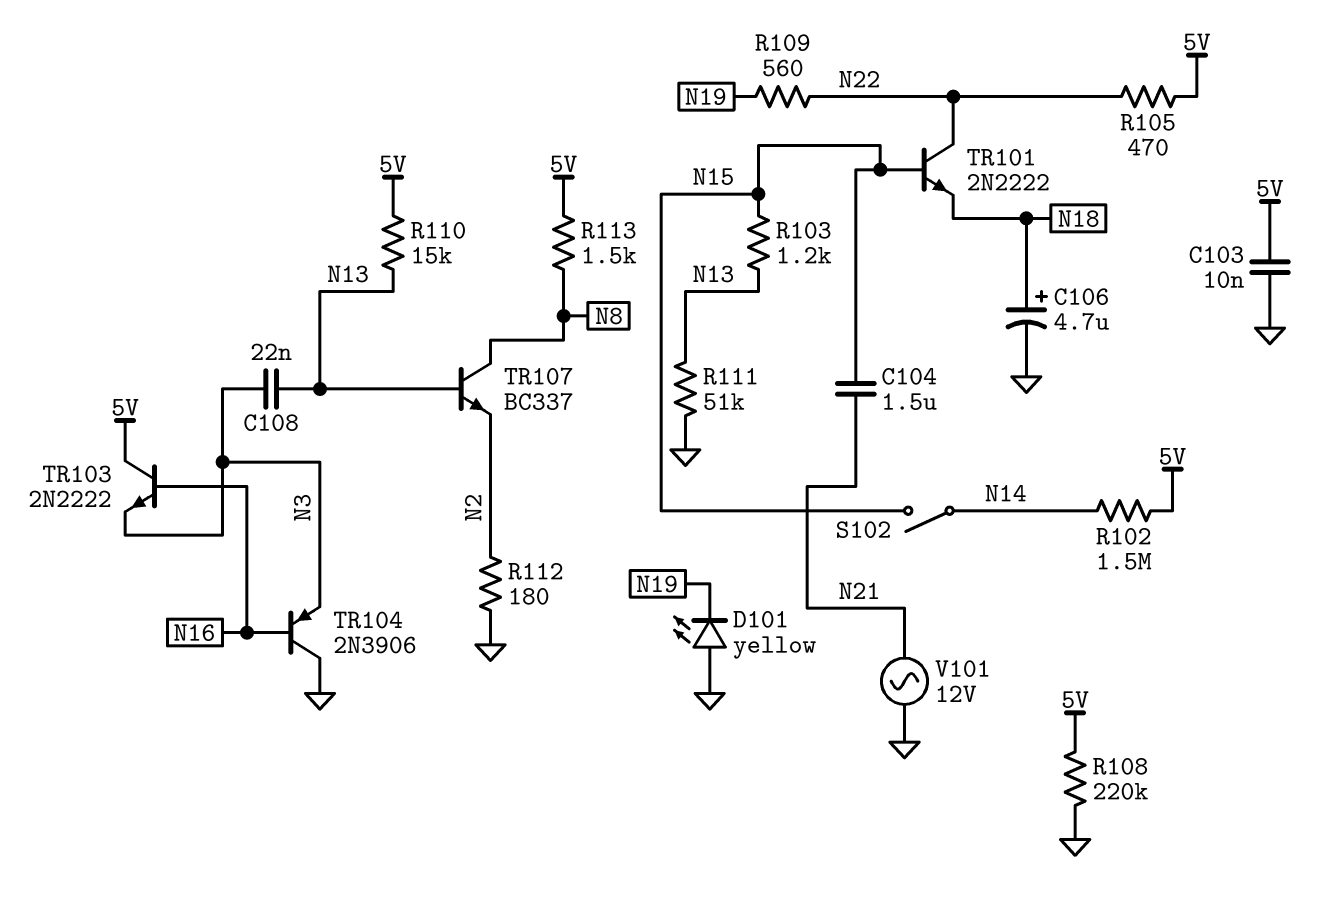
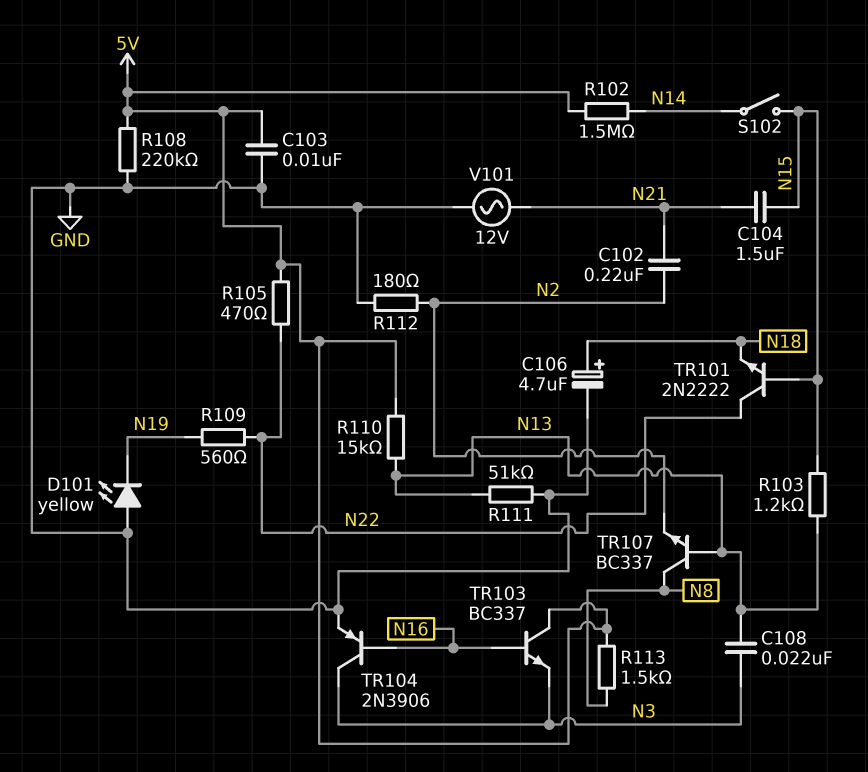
C102: none -> 220nF (N2, N21)
TR103: NPN 2N2222 (B N16, C 5V, E N3) -> NPN BC337 (B N16, C 5V, E N3)
TR104: PNP 2N3906 (B N16, C GND, E N3) -> PNP 2N3906 (B N16, C N3, E GND)

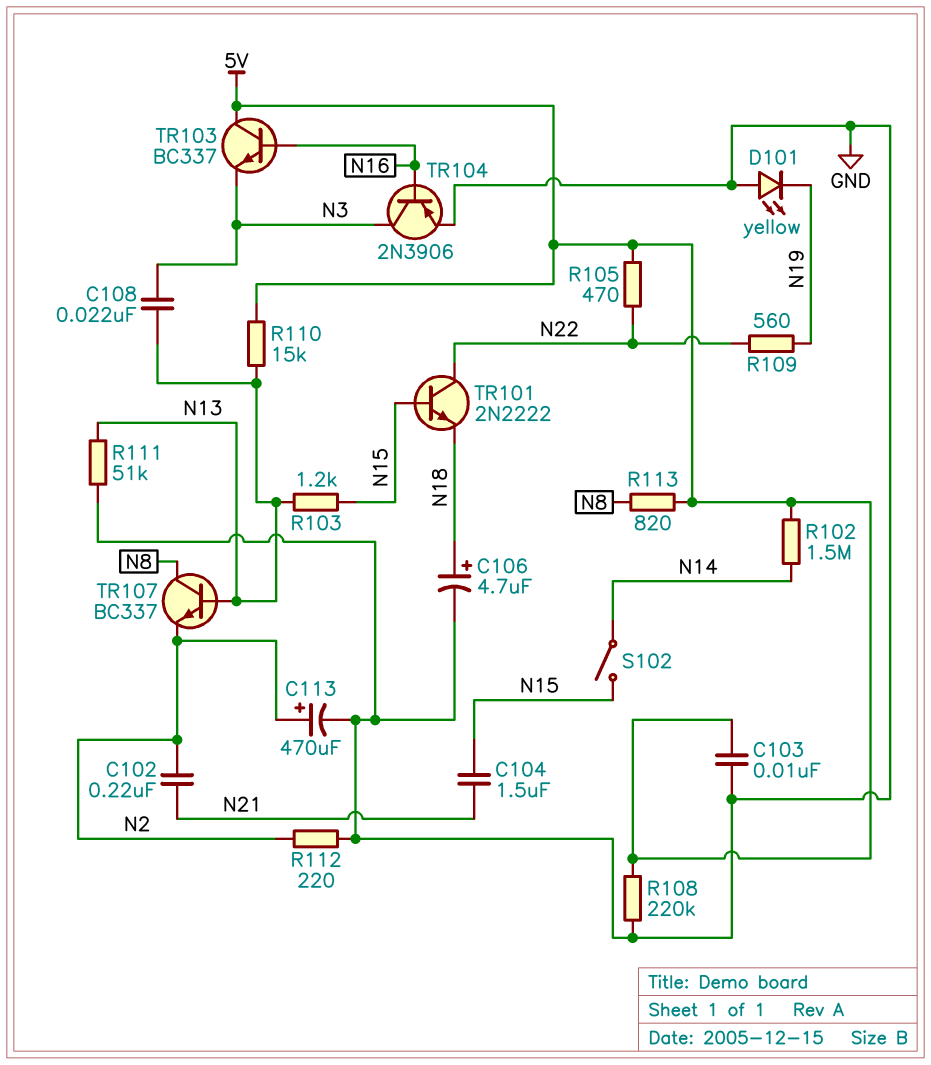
C113: none -> 470uF (plus N2, minus GND)
R112: 180 (GND, N2) -> 220 (GND, N2)
R113: 1.5k (5V, N8) -> 820 (5V, N8)
V101: AC 12V (GND, N21) -> none

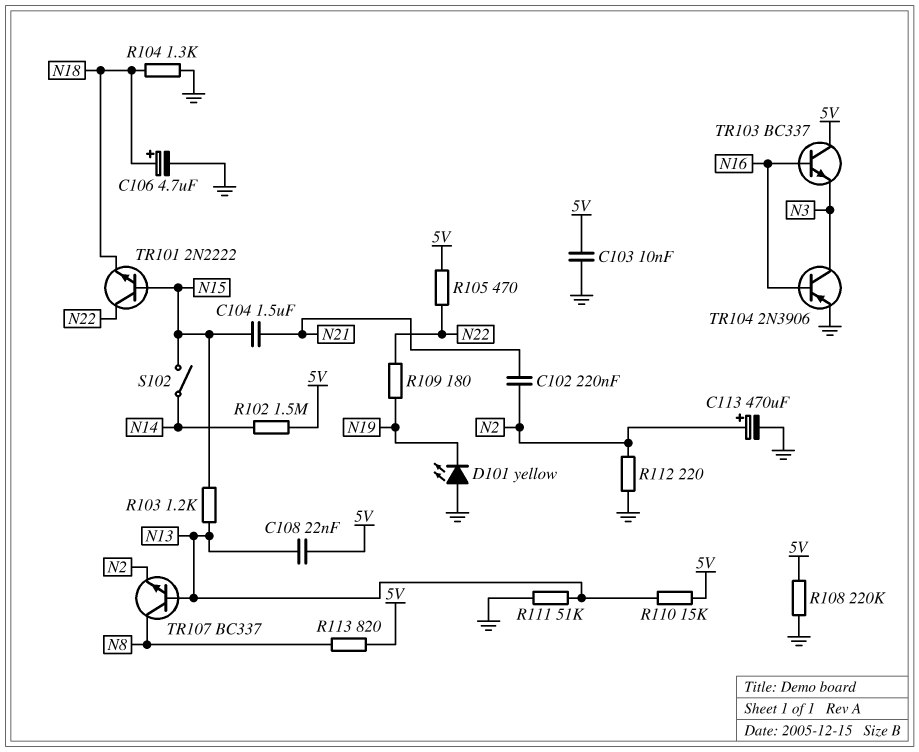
C108: 22nF (N3, N13) -> 22nF (5V, N13)
R104: none -> 1.3k (GND, N18)
R109: 560 (N19, N22) -> 180 (N19, N22)

